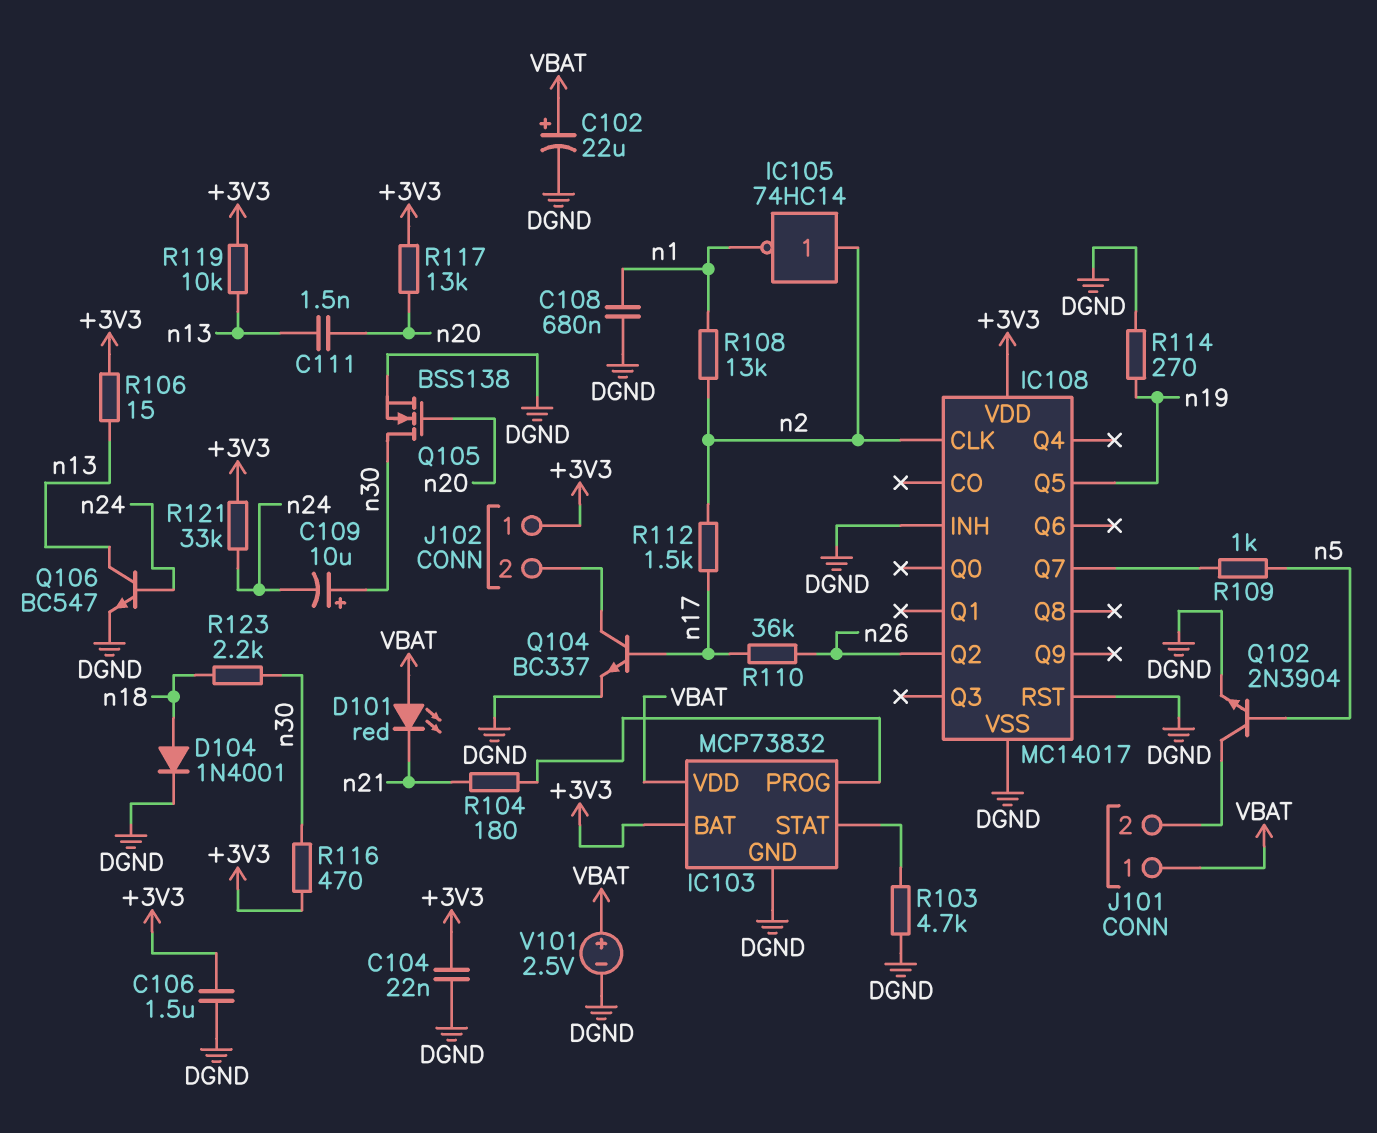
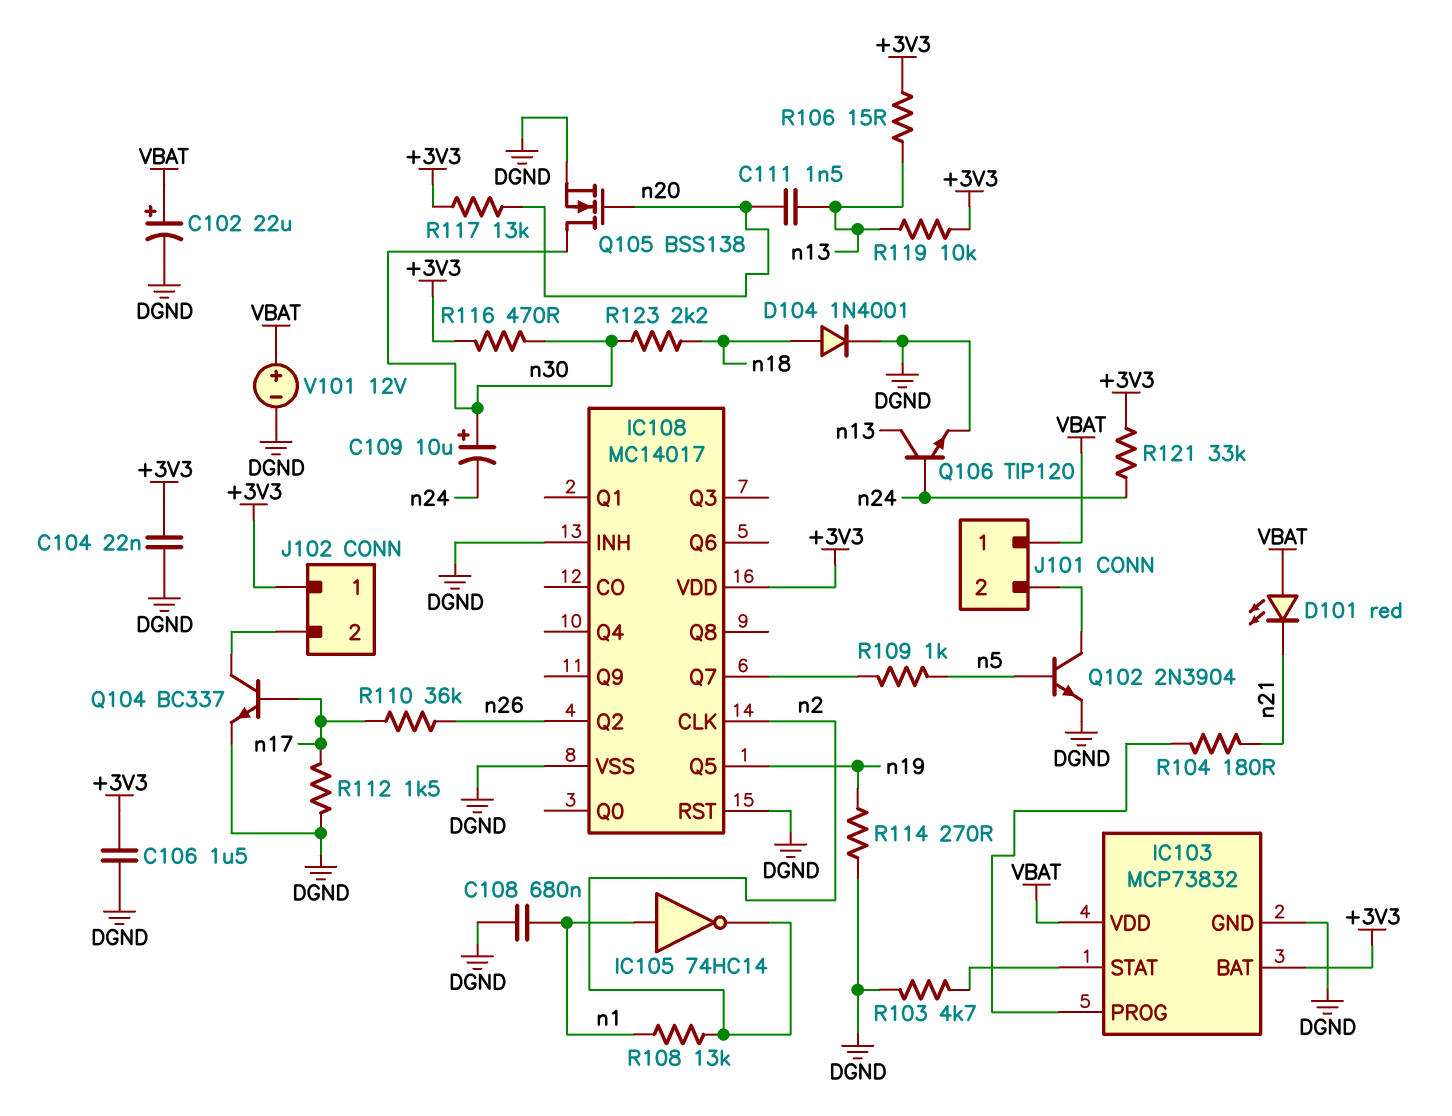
IC105: NOT 74HC14 (in n2, out n1) -> NOT 74HC14 (in n1, out n2)
Q106: NPN BC547 (B n24, C n13, E DGND) -> NPN TIP120 (B n24, C n13, E DGND)
R112: 1.5k (n2, n17) -> 1.5k (DGND, n17)
V101: 2.5V (plus VBAT, minus DGND) -> 12V (plus VBAT, minus DGND)

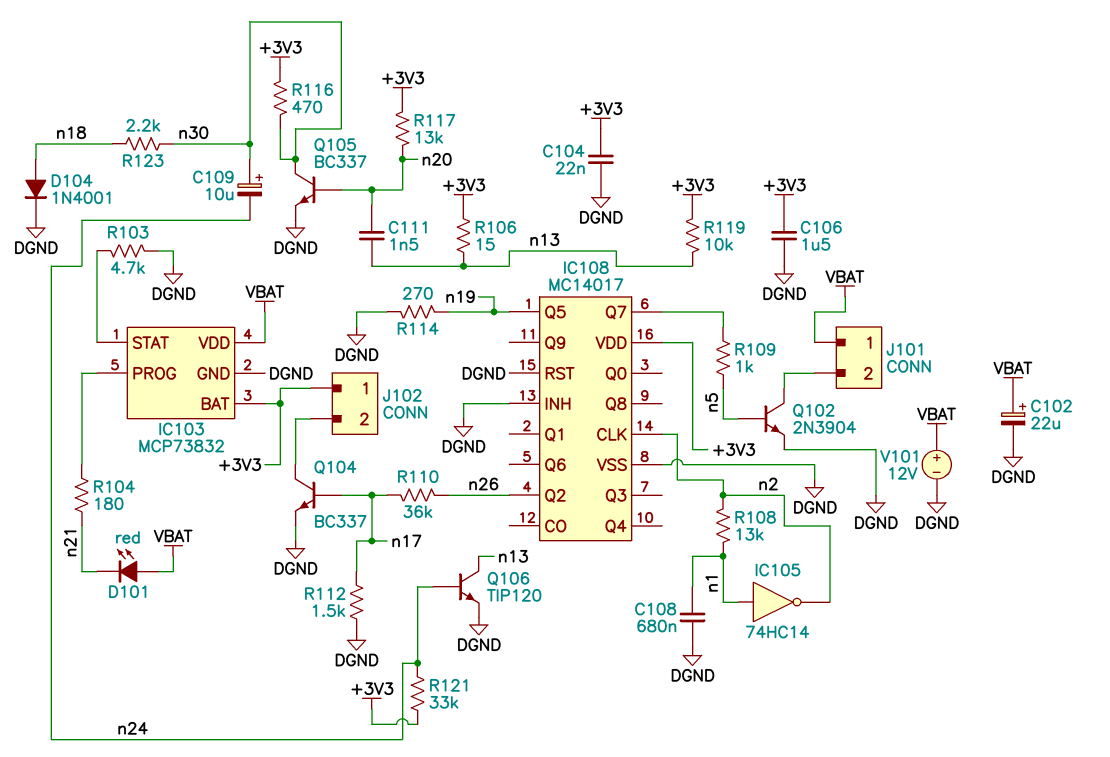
Q105: NMOS BSS138 (G n20, D n30, S DGND) -> NPN BC337 (B n20, C n30, E DGND)

